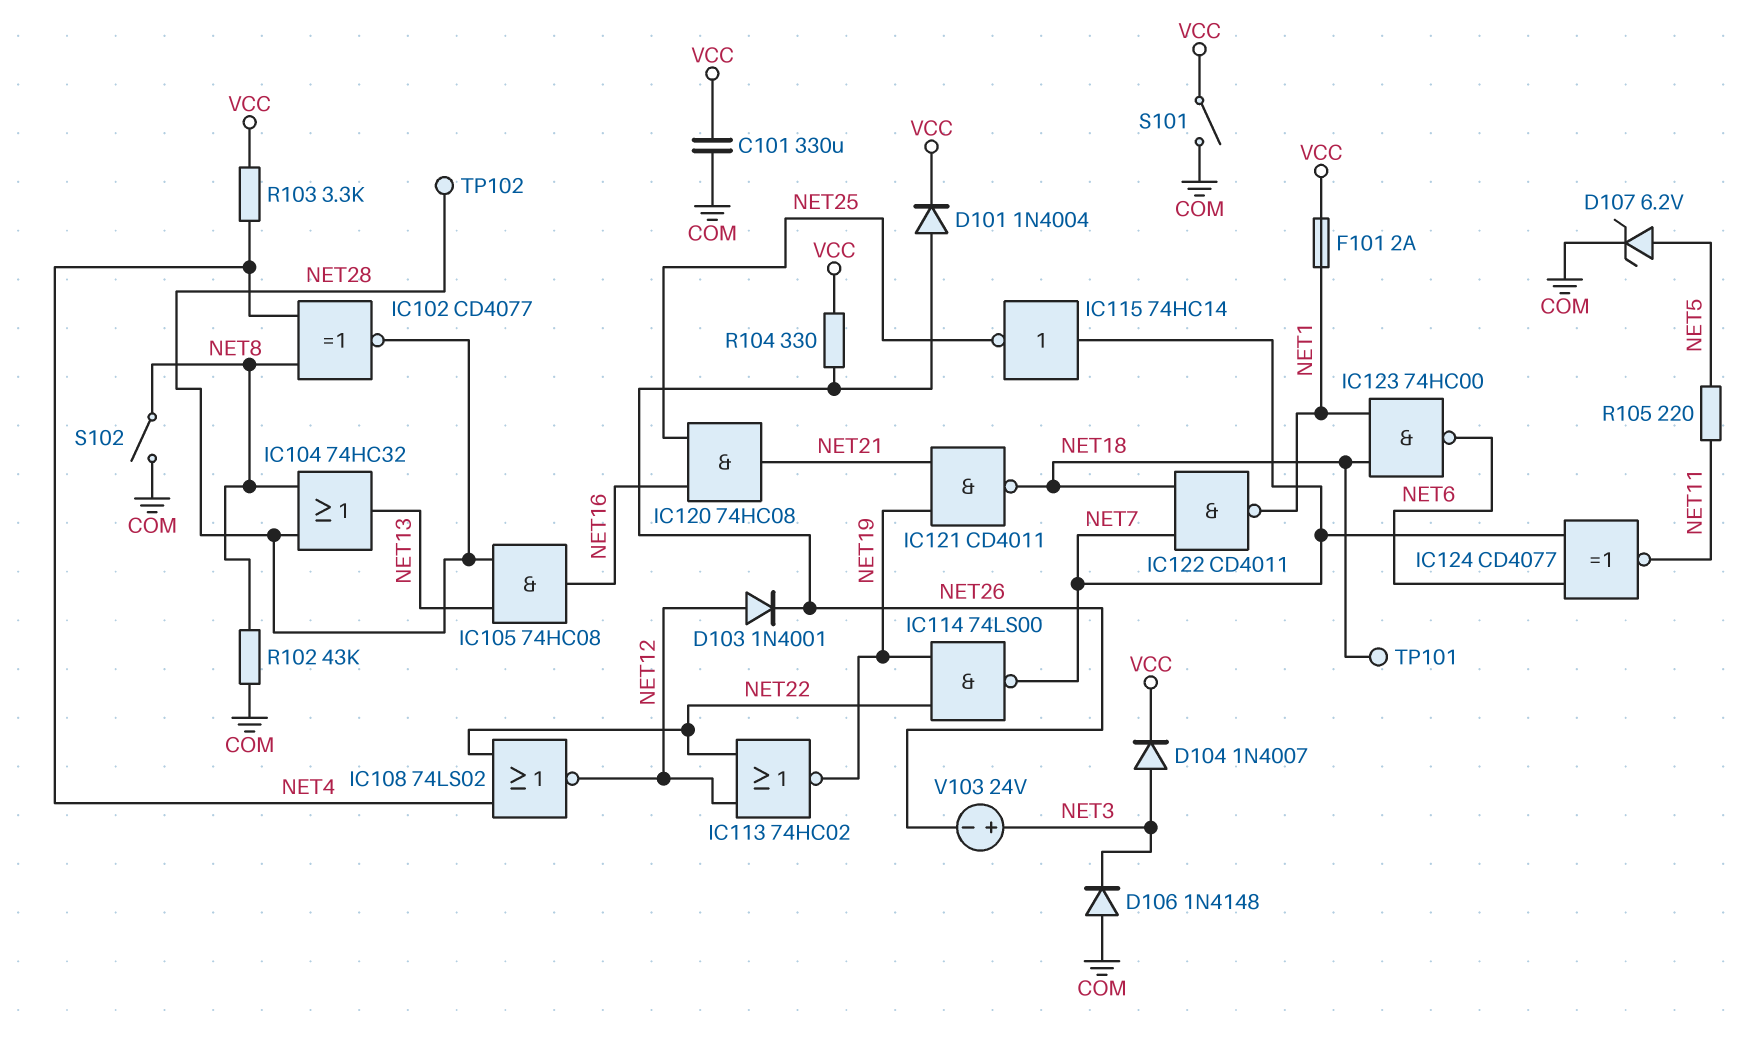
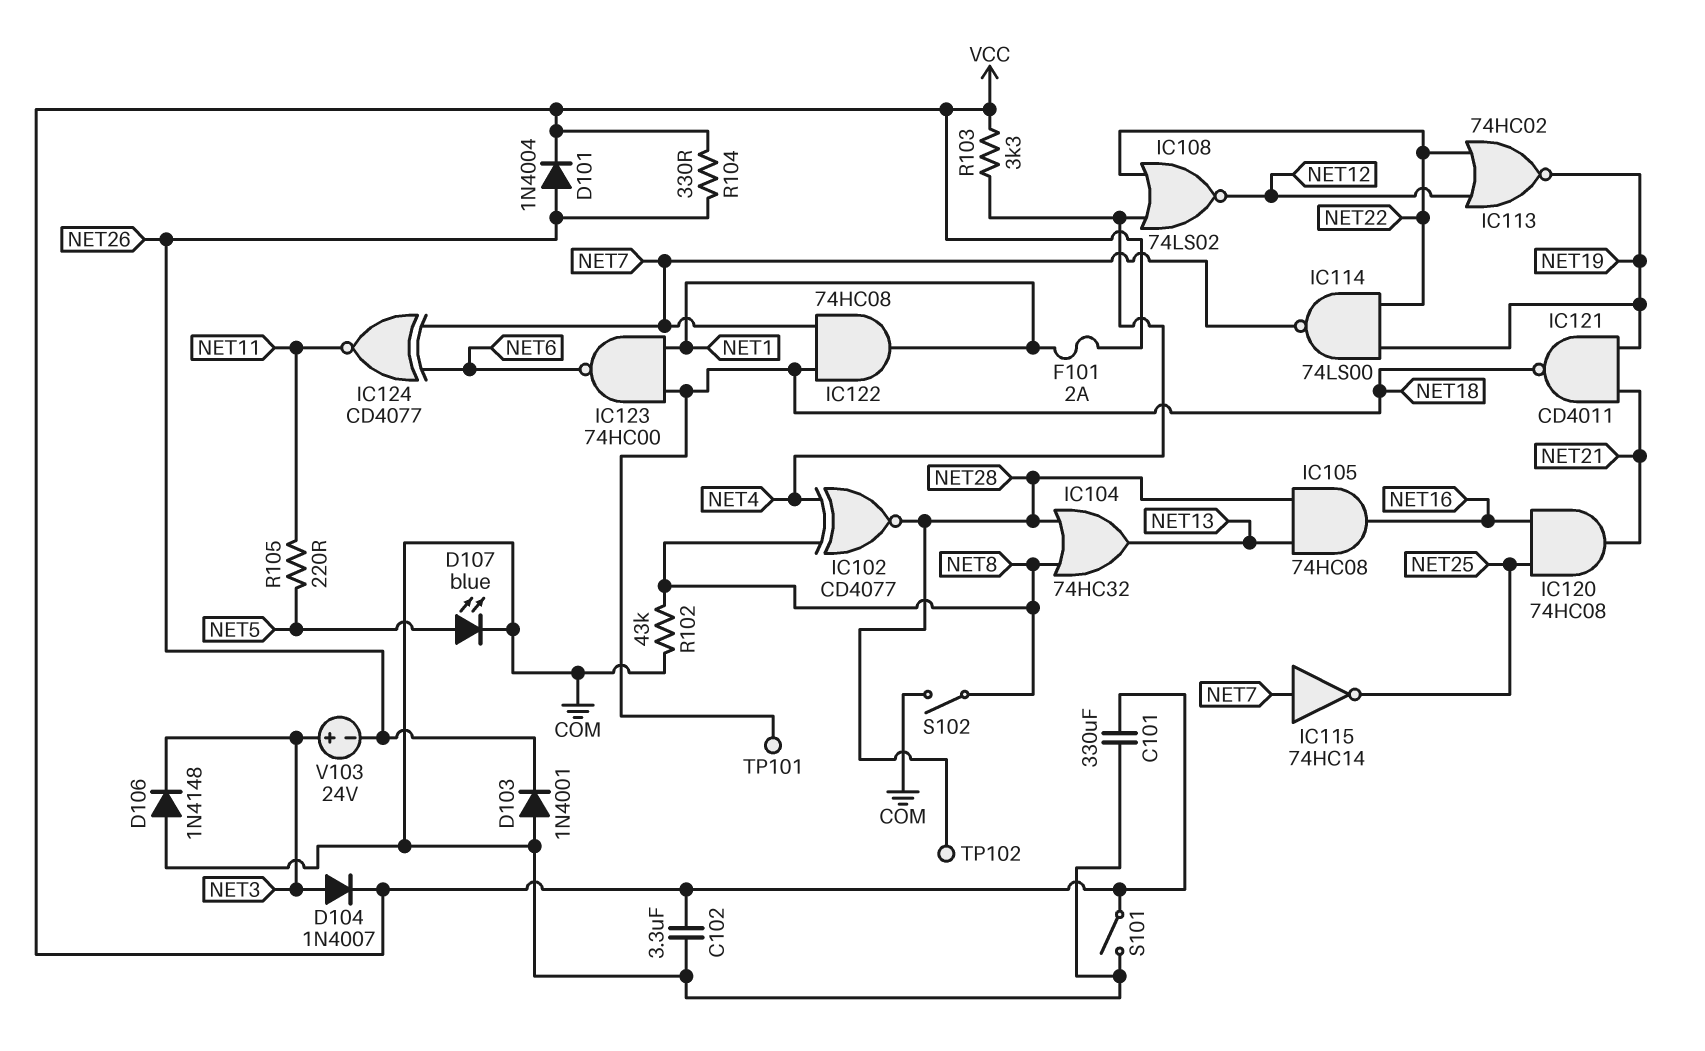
C102: none -> 3.3uF (COM, VCC)
D103: diode 1N4001 (A NET12, K NET26) -> diode 1N4001 (A COM, K NET26)
D107: zener 6.2V (A NET5, K COM) -> LED blue (A NET5, K COM)
IC122: NAND CD4011 (in NET7, in NET18, out NET1) -> AND 74HC08 (in NET7, in NET18, out NET1)

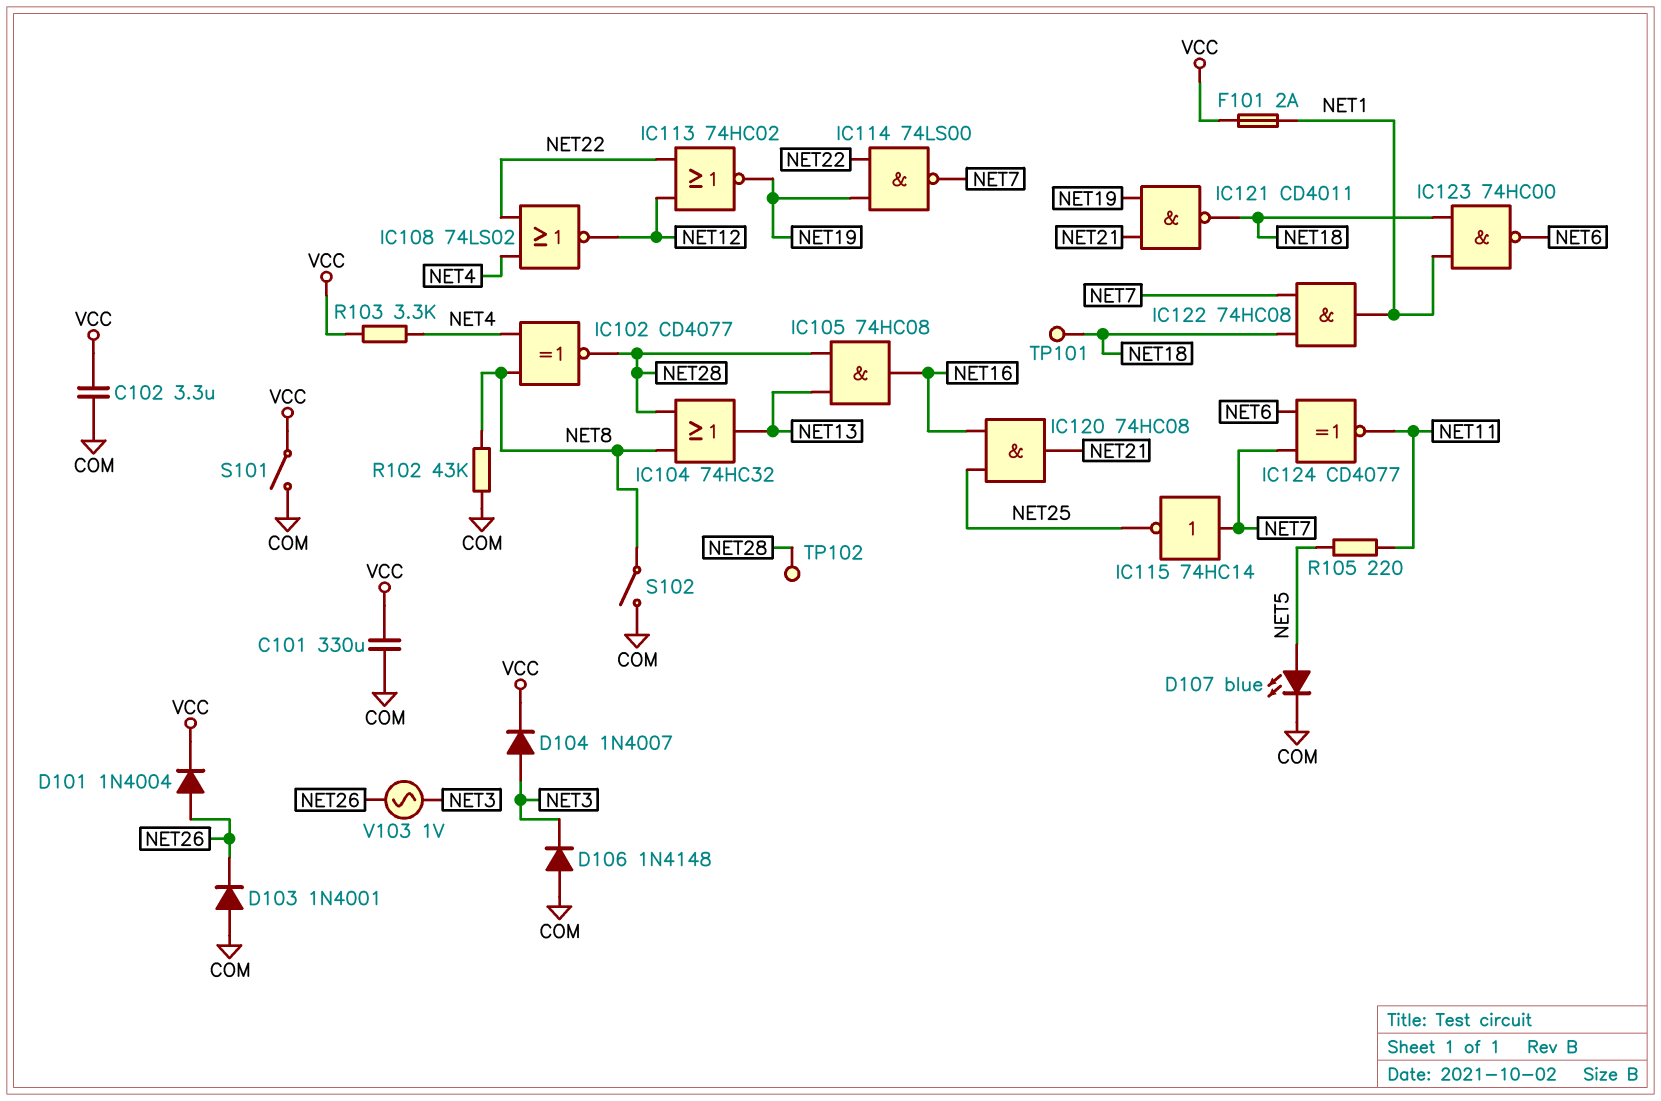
R104: 330 (NET26, VCC) -> none
V103: 24V (plus NET3, minus NET26) -> AC 1V (NET3, NET26)

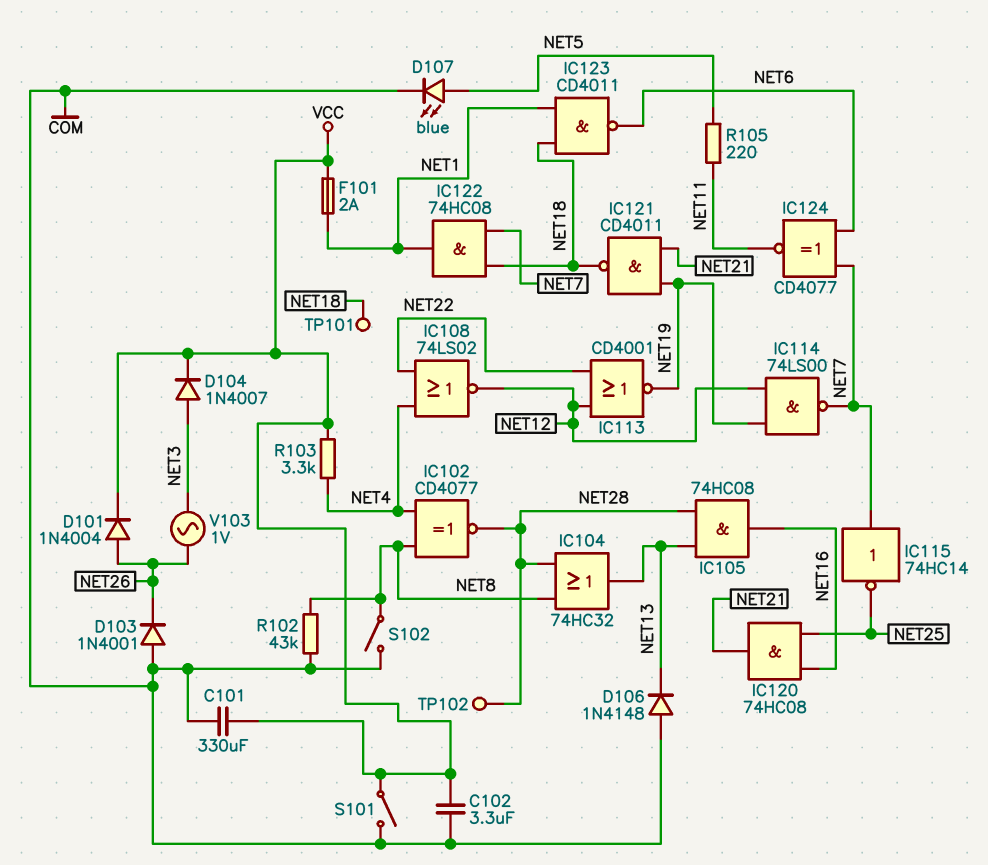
D106: diode 1N4148 (A COM, K NET3) -> diode 1N4148 (A COM, K NET13)
IC113: NOR 74HC02 (in NET12, in NET22, out NET19) -> NOR CD4001 (in NET12, in NET22, out NET19)
IC114: NAND 74LS00 (in NET19, in NET22, out NET7) -> NAND 74LS00 (in NET12, in NET19, out NET7)
IC123: NAND 74HC00 (in NET1, in NET18, out NET6) -> NAND CD4011 (in NET1, in NET18, out NET6)

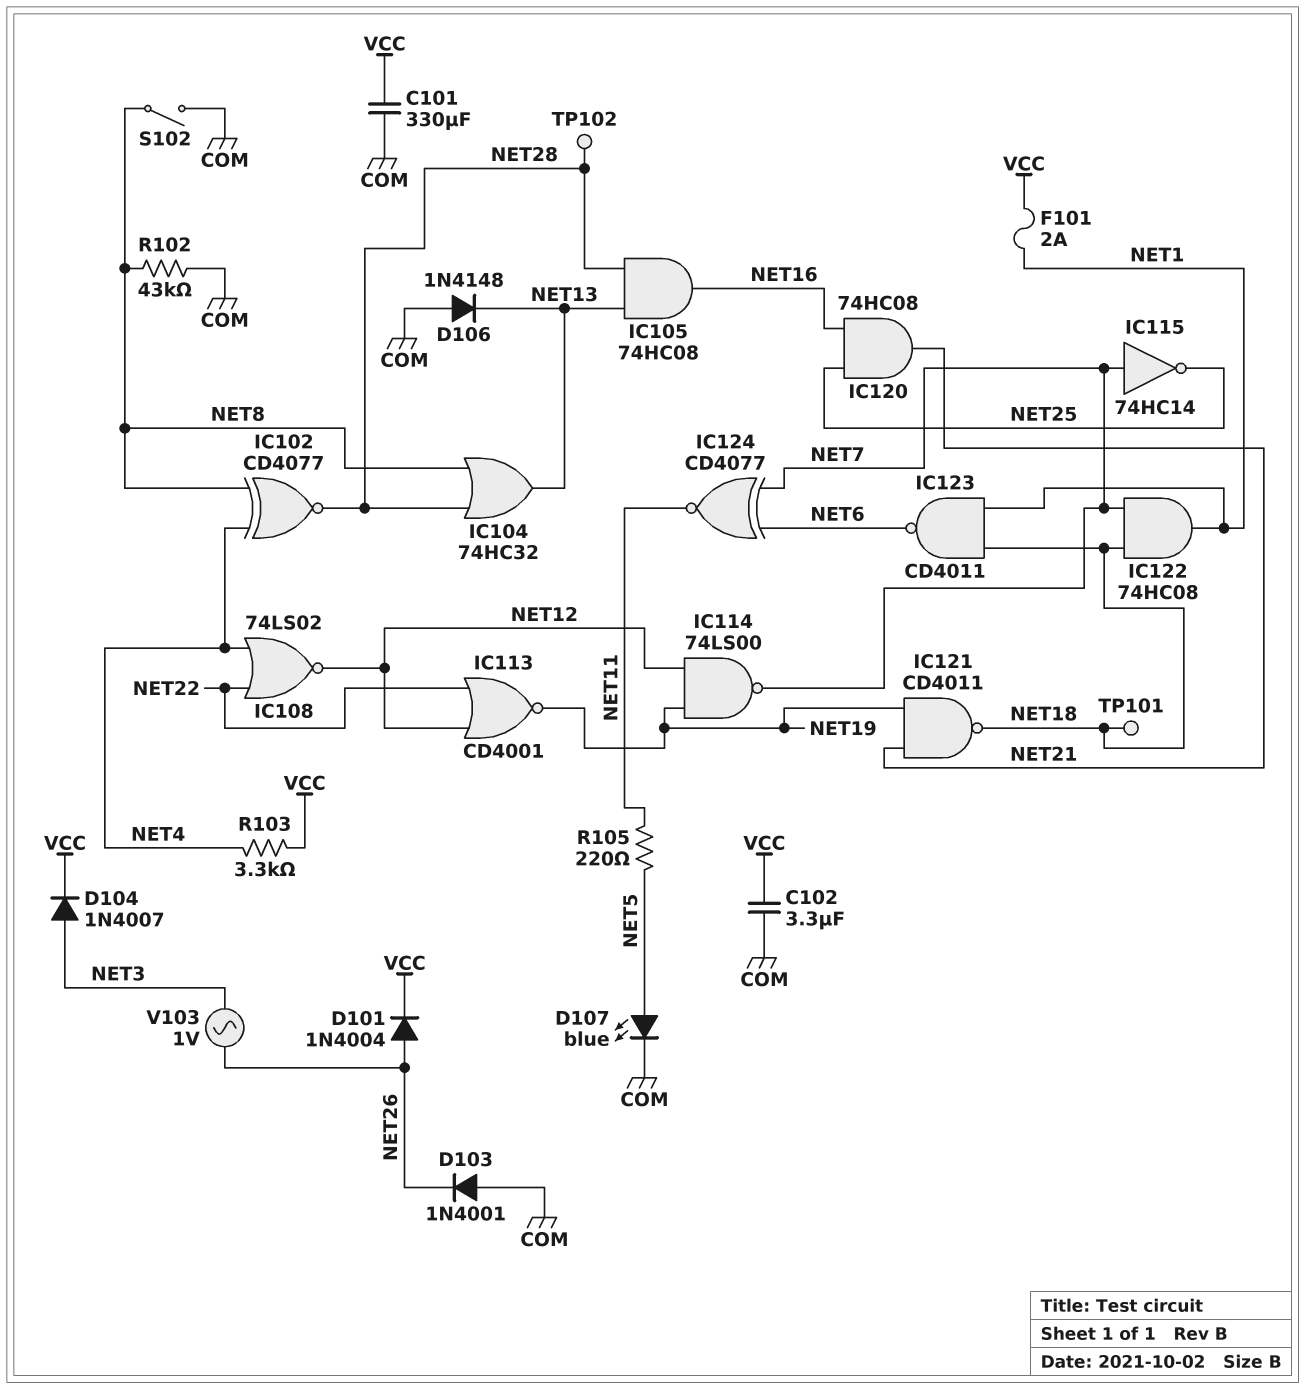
S101: switch (COM, VCC) -> none

